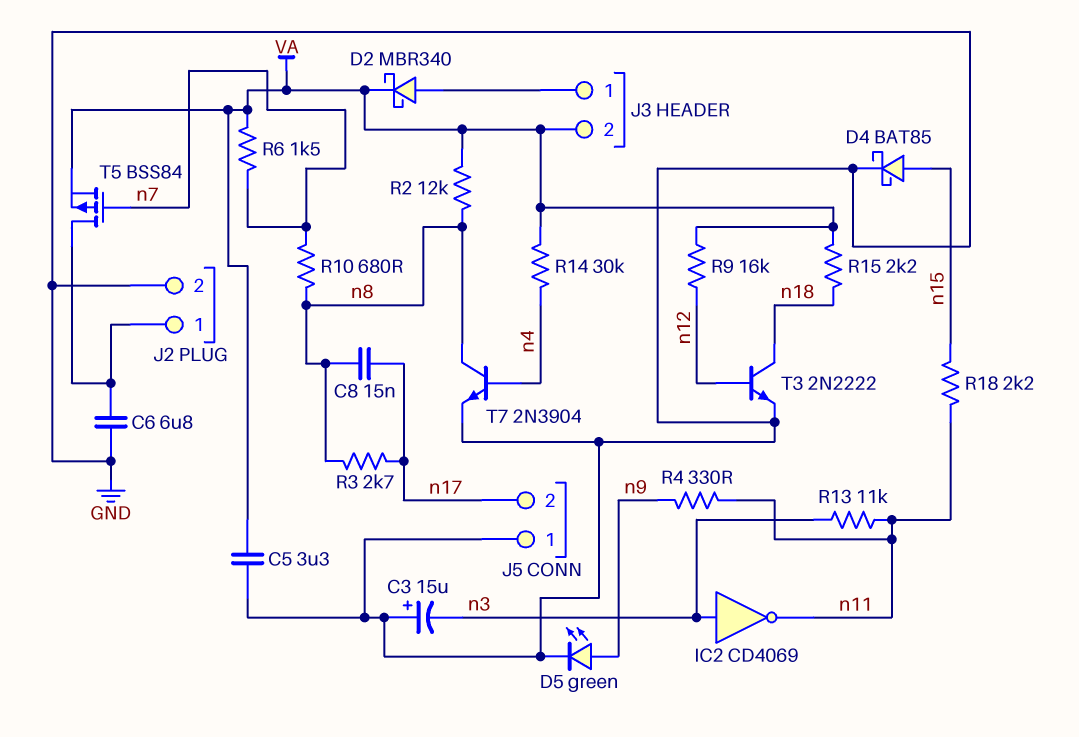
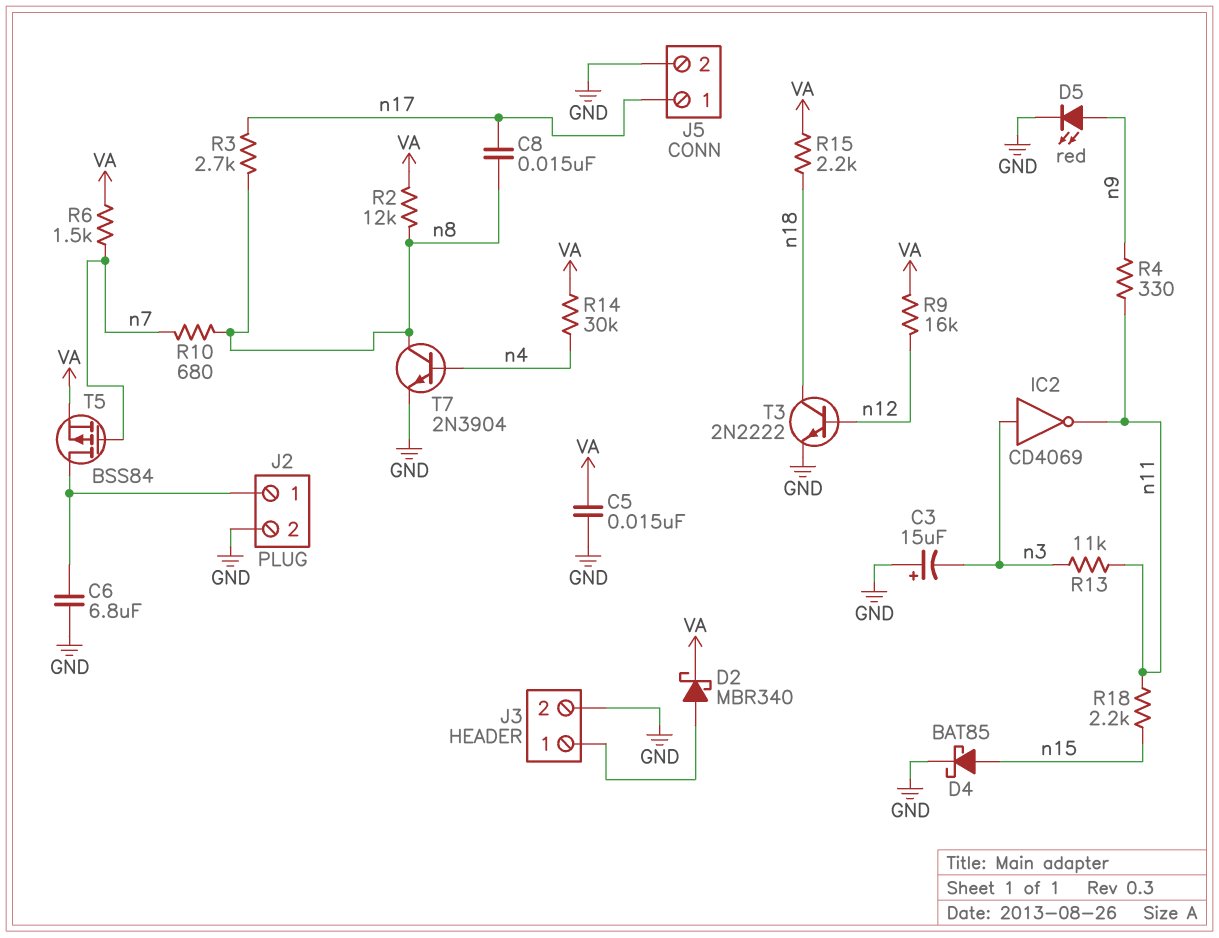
C5: 3.3uF (GND, VA) -> 15nF (GND, VA)
D5: LED green (A n9, K GND) -> LED red (A n9, K GND)
J3 pin 2: VA -> GND
J5 pin 1: GND -> n17
J5 pin 2: n17 -> GND

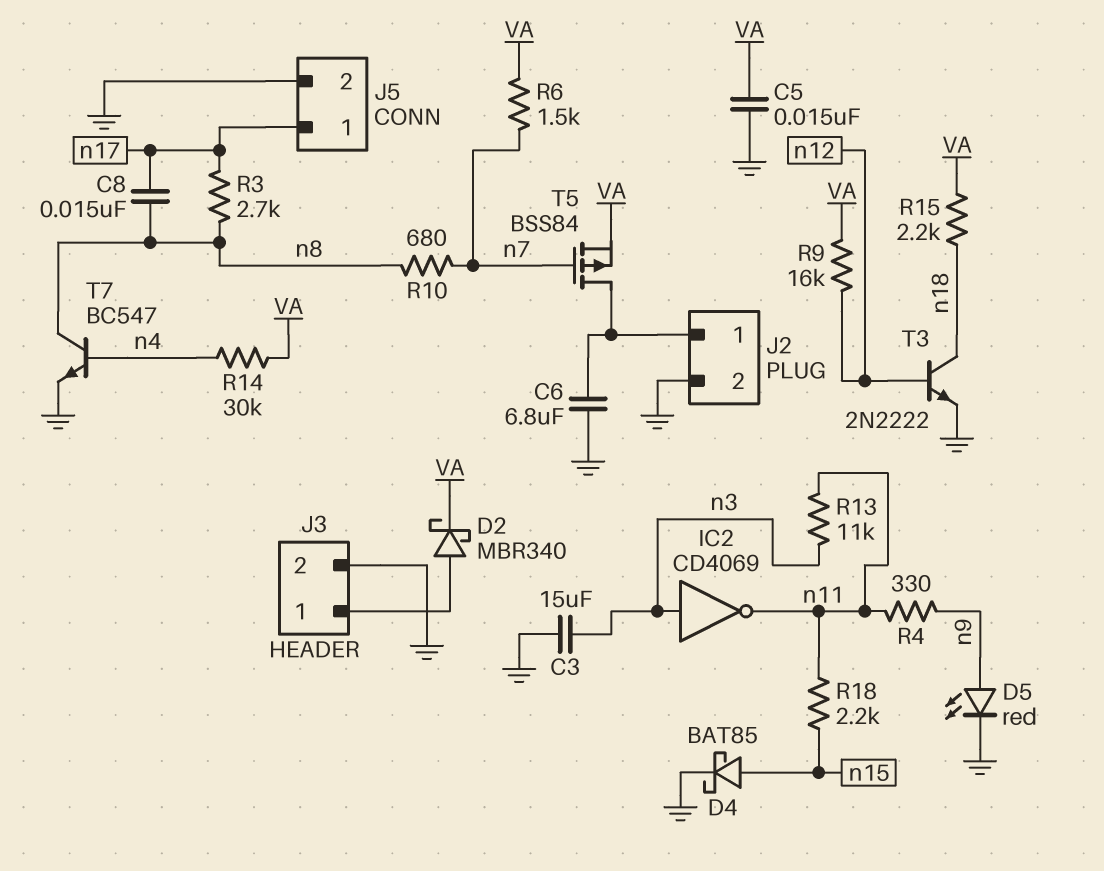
C3: 15uF (plus GND, minus n3) -> 15uF (GND, n3)
R2: 12k (VA, n8) -> none
T7: NPN 2N3904 (B n4, C n8, E GND) -> NPN BC547 (B n4, C n8, E GND)

